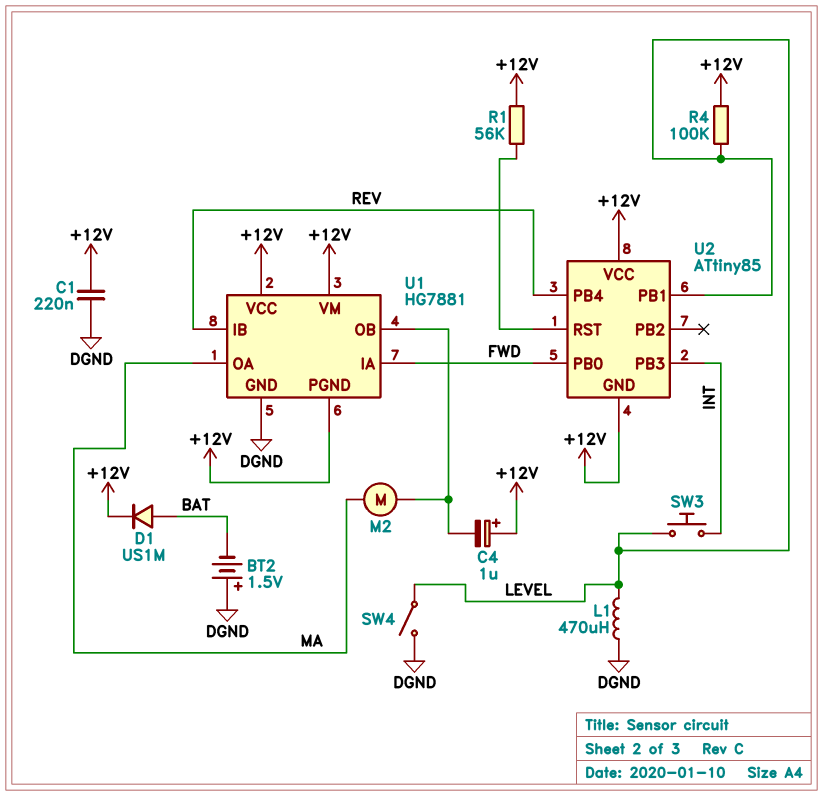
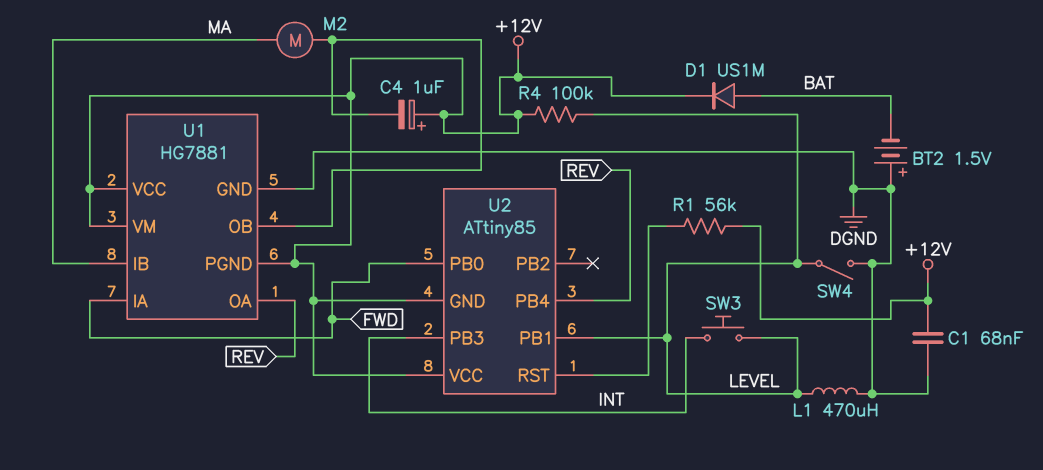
C1: 220nF (+12V, DGND) -> 68nF (+12V, DGND)
U1 pin IB: REV -> MA
U1 pin OA: MA -> REV

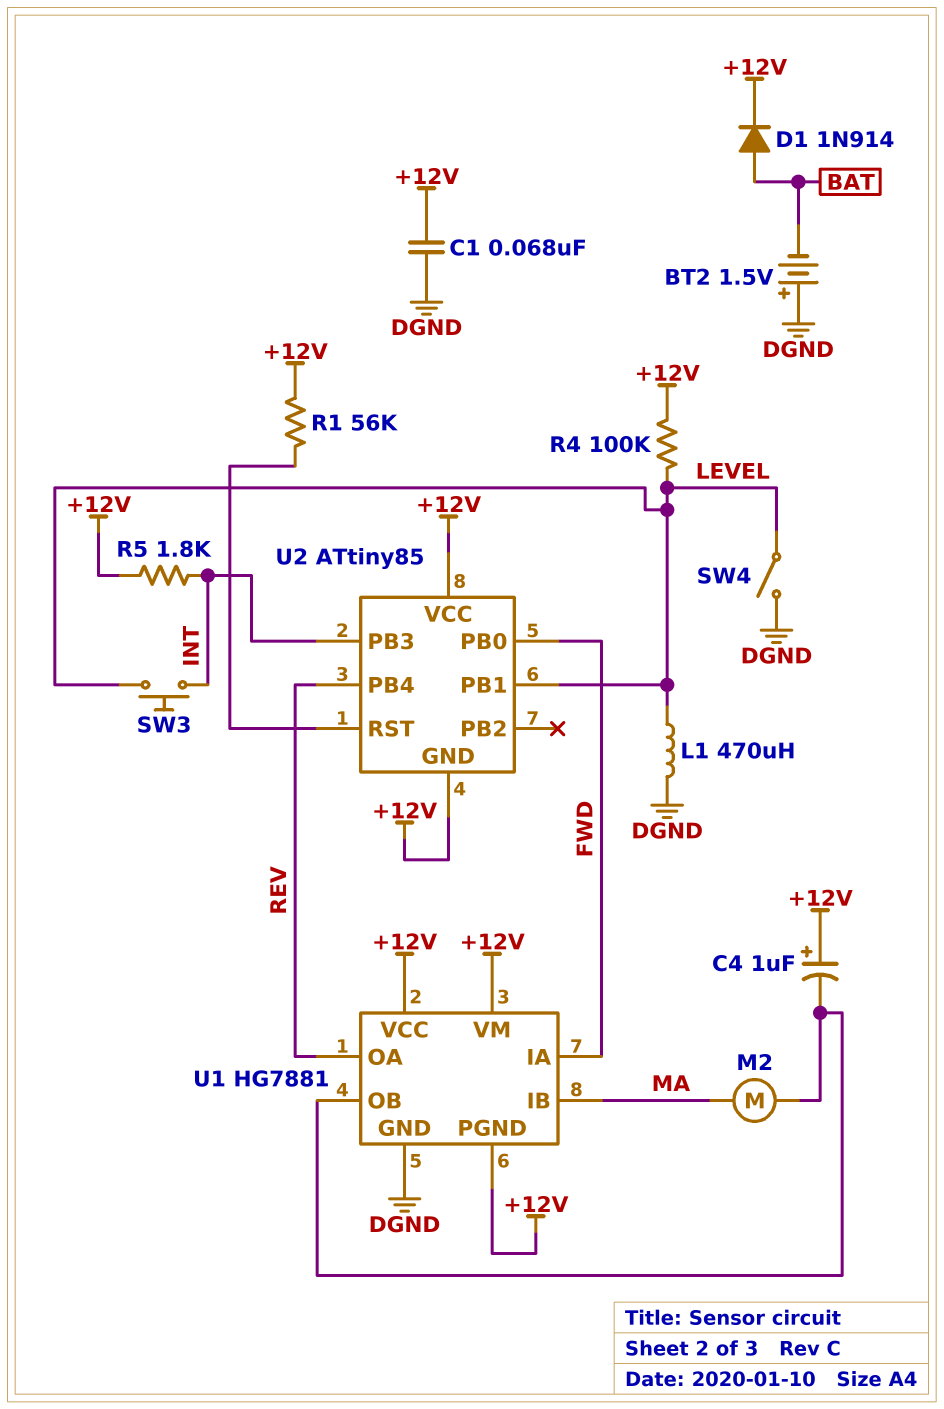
D1: diode US1M (A BAT, K +12V) -> diode 1N914 (A BAT, K +12V)
R5: none -> 1.8k (+12V, INT)

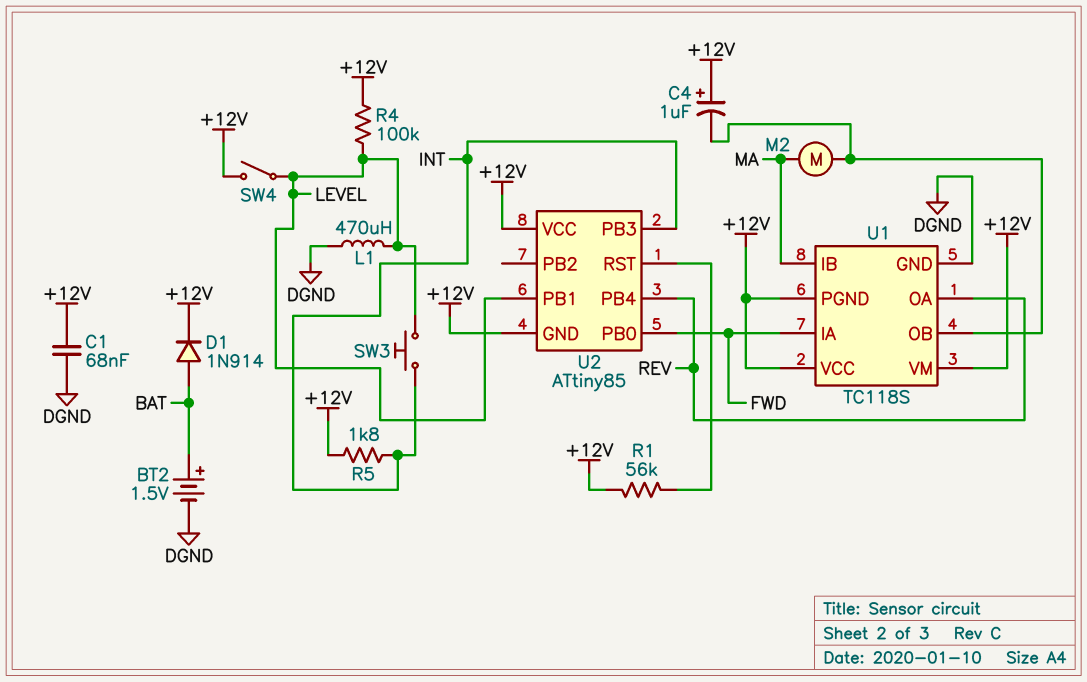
BT2: 1.5V (plus DGND, minus BAT) -> 1.5V (plus BAT, minus DGND)
SW4: switch (DGND, LEVEL) -> switch (+12V, LEVEL)
U1: HG7881 -> TC118S

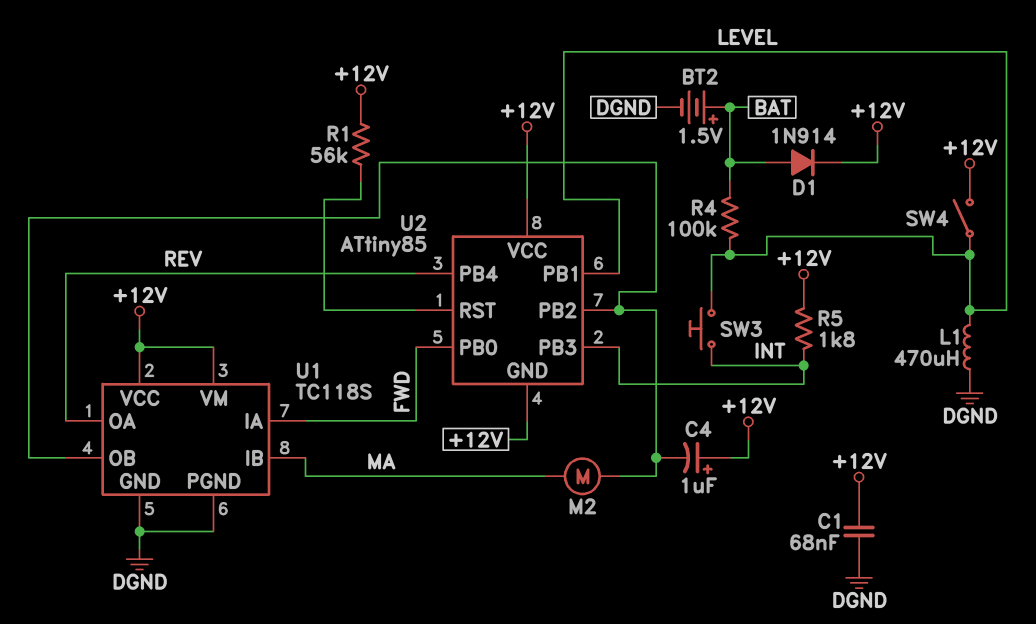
R4: 100k (+12V, LEVEL) -> 100k (BAT, LEVEL)
U1 pin PGND: +12V -> DGND
U2 pin PB2: none -> U1/OB

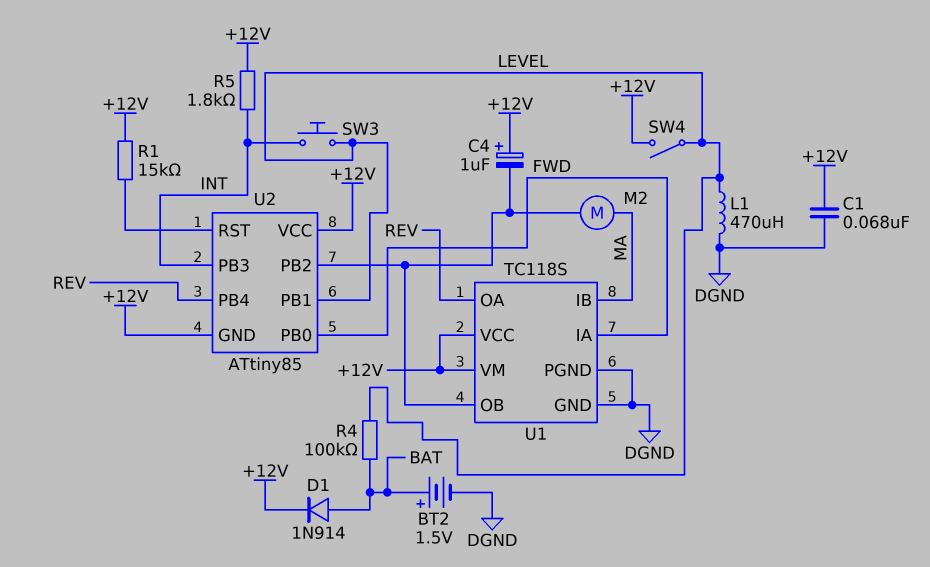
R1: 56k (+12V, U2/RST) -> 15k (+12V, U2/RST)

